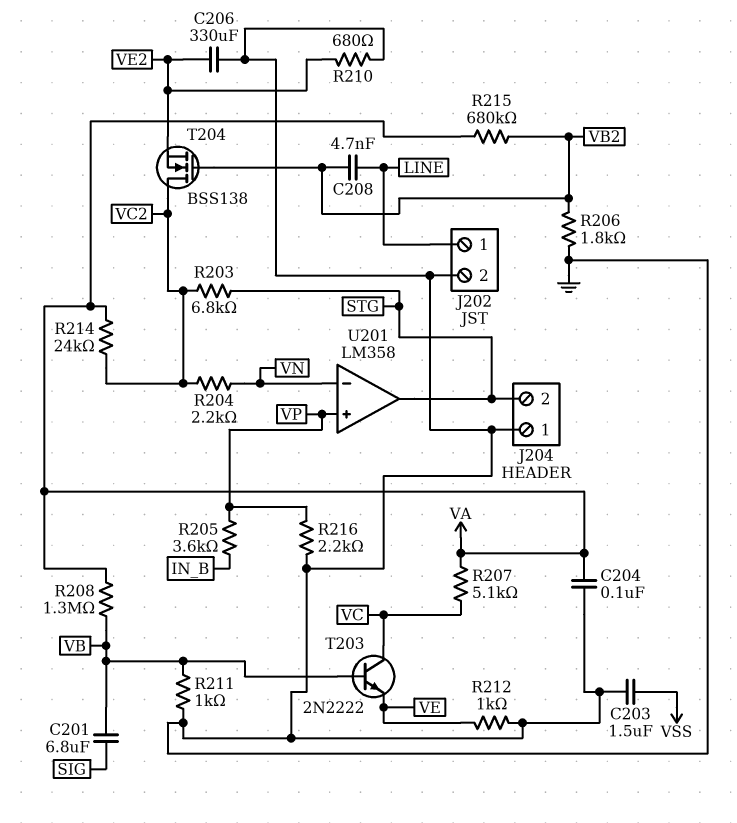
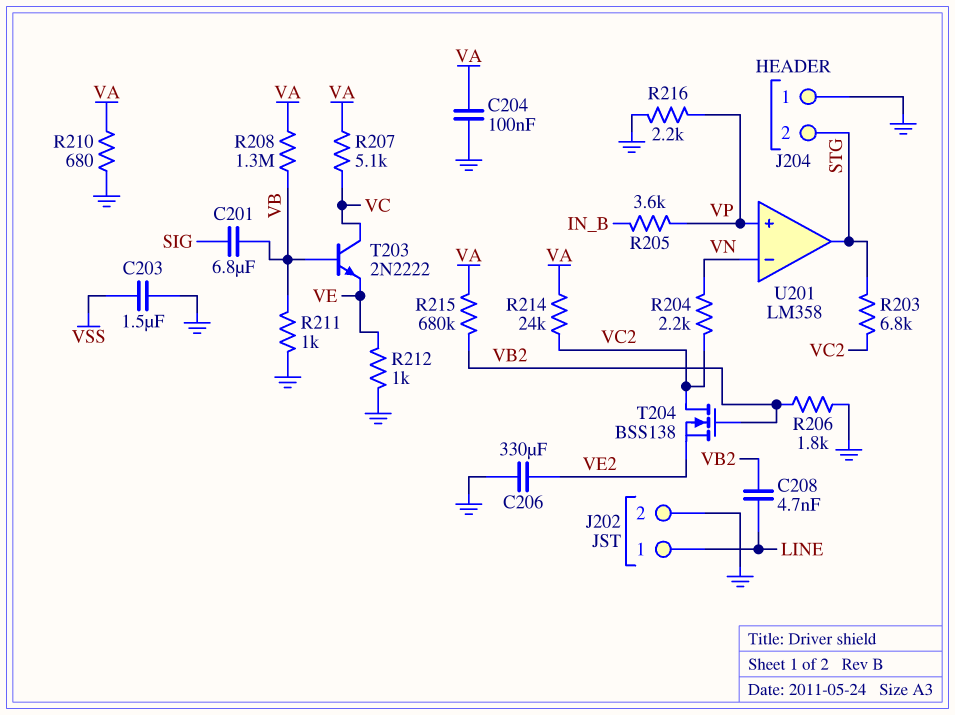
R210: 680 (GND, VE2) -> 680 (GND, VA)

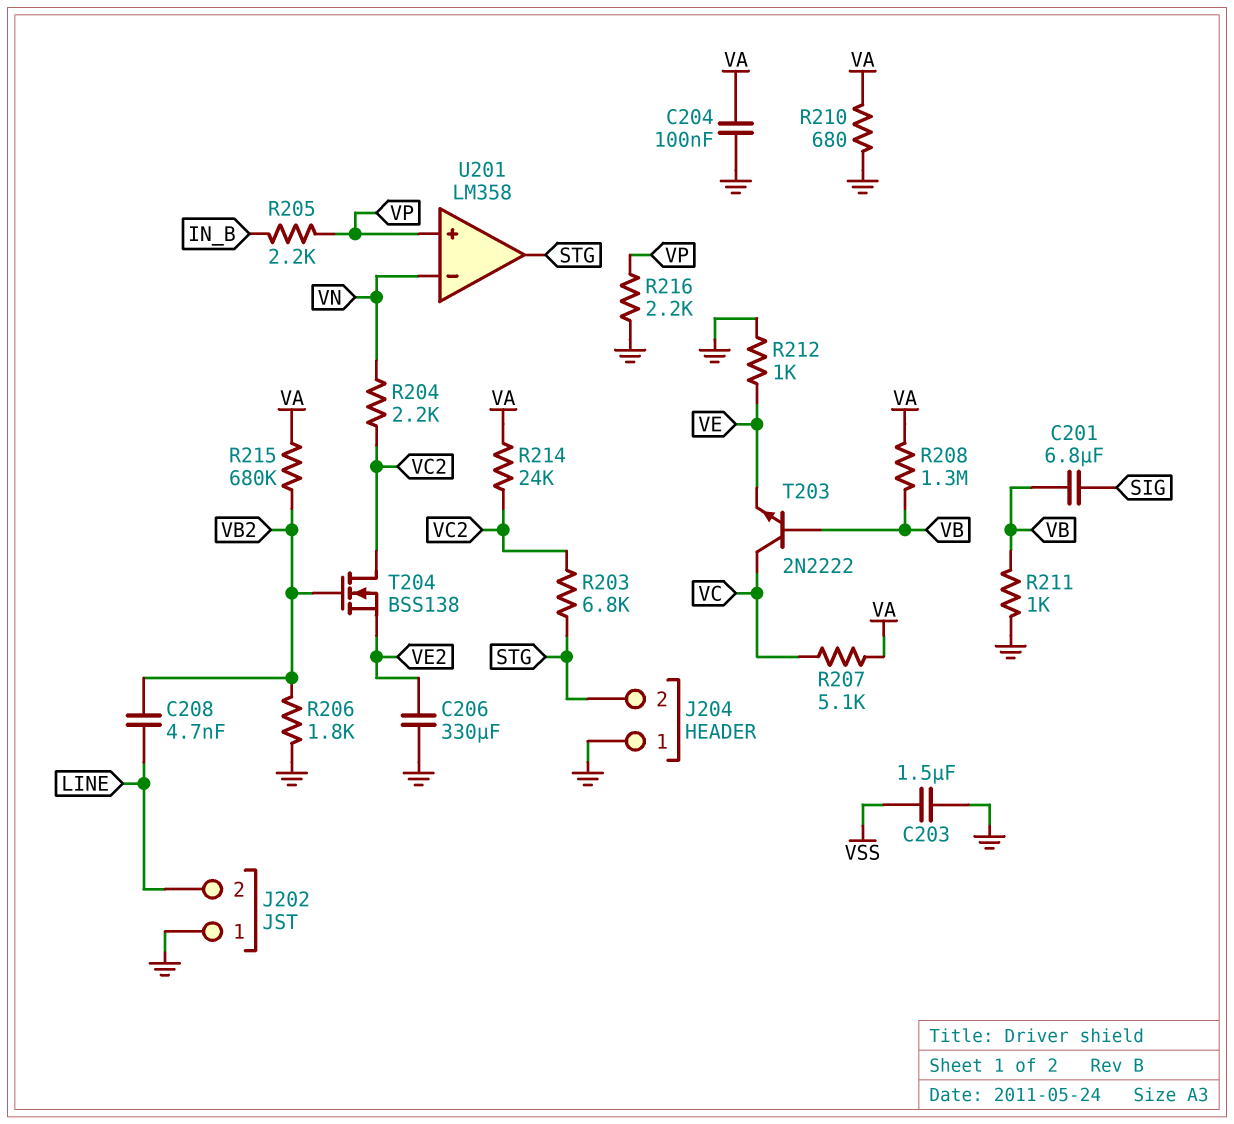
J202 pin 1: LINE -> GND
J202 pin 2: GND -> LINE
R205: 3.6k (IN_B, VP) -> 2.2k (IN_B, VP)

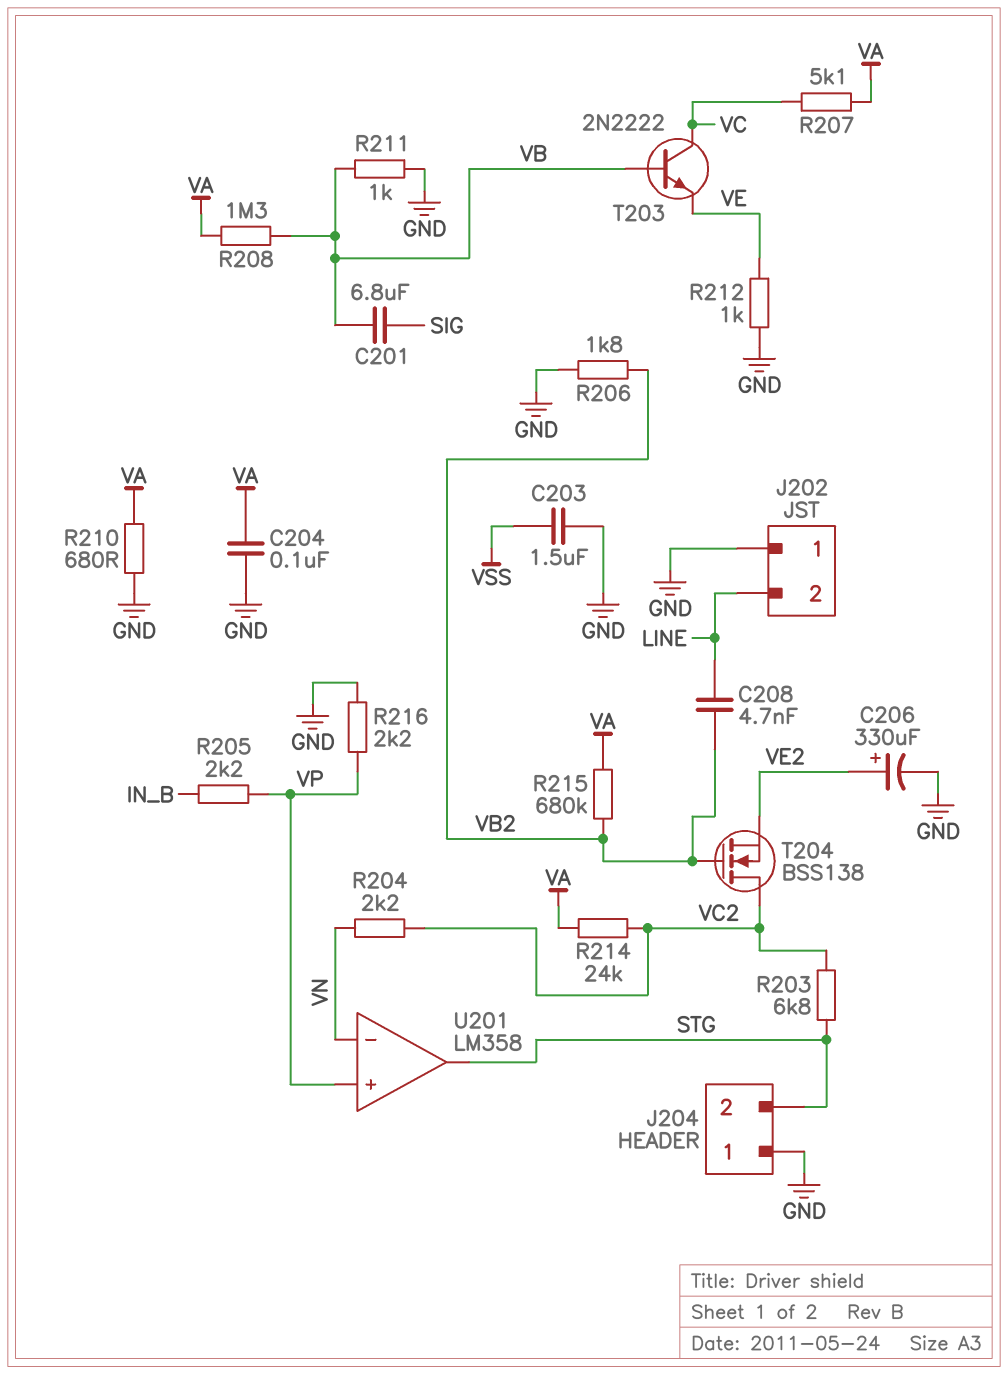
C206: 330uF (GND, VE2) -> 330uF (plus VE2, minus GND)

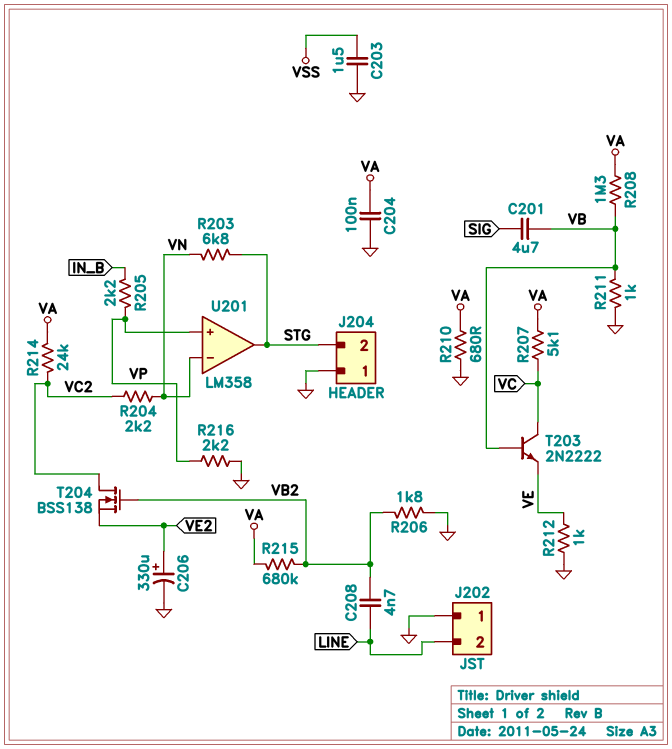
C201: 6.8uF (SIG, VB) -> 4.7uF (SIG, VB)
R203: 6.8k (STG, VC2) -> 6.8k (STG, VN)

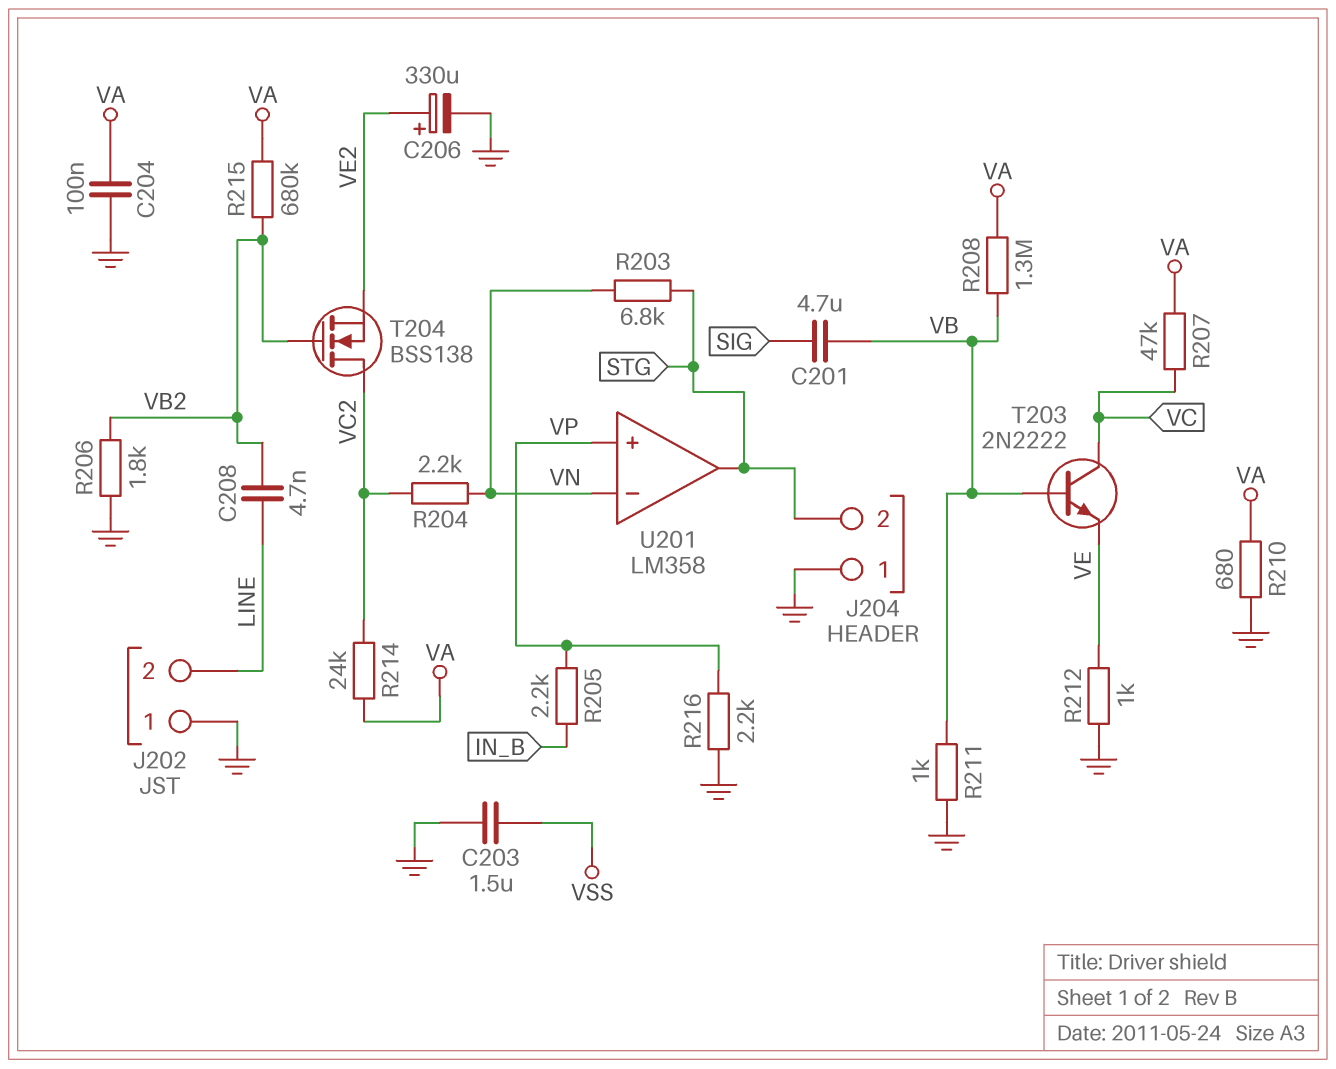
R207: 5.1k (VA, VC) -> 47k (VA, VC)

